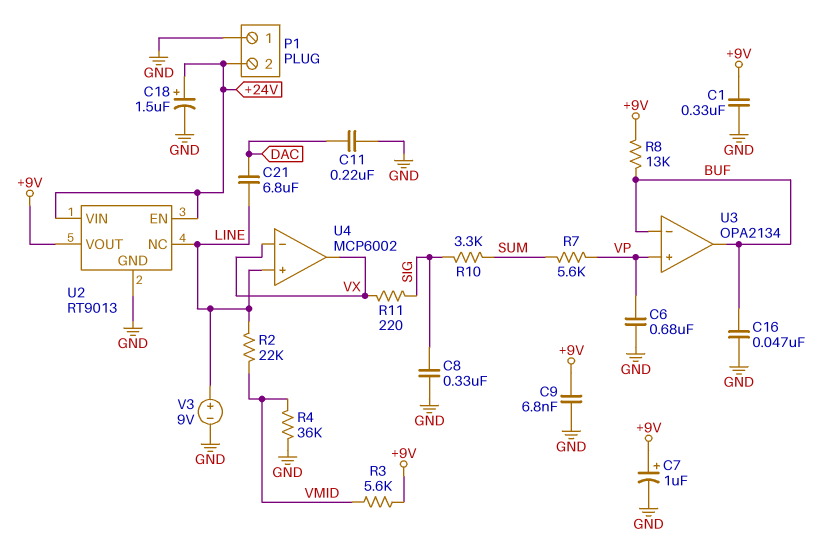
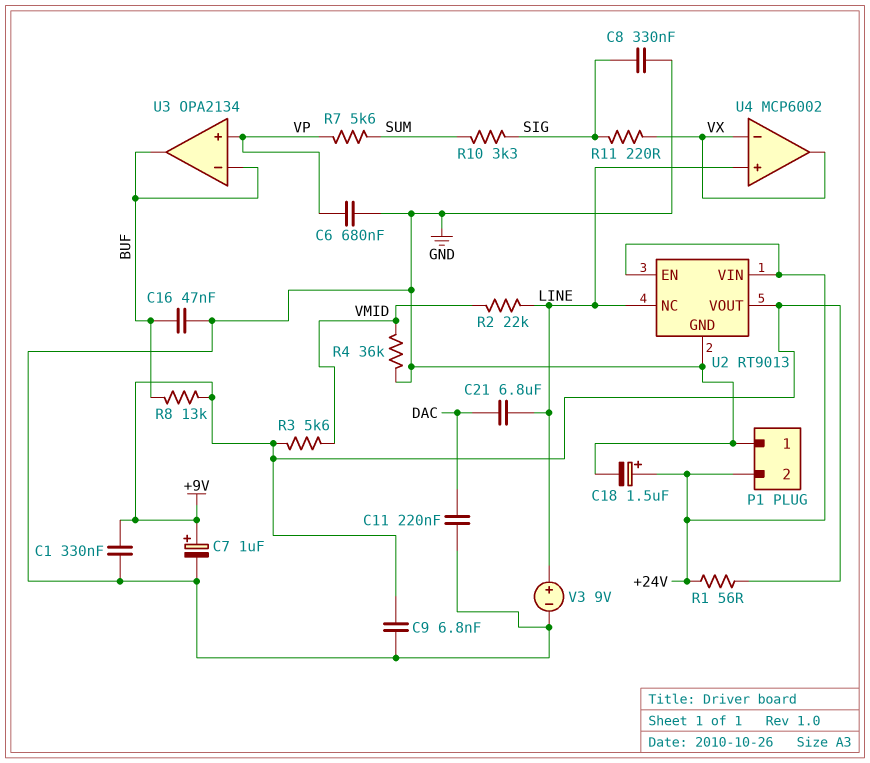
R1: none -> 56 (+9V, +24V)

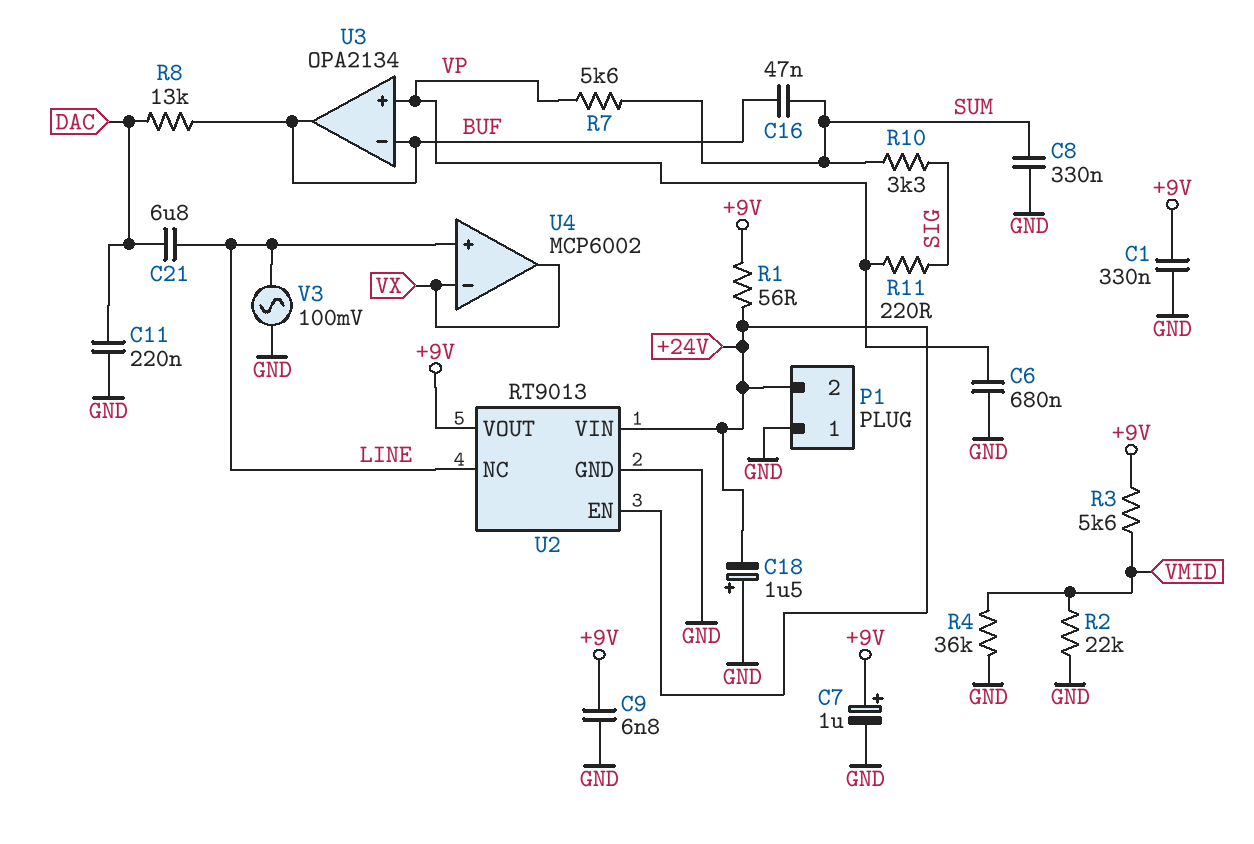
C8: 330nF (GND, SIG) -> 330nF (GND, SUM)
C16: 47nF (BUF, GND) -> 47nF (BUF, SUM)
C18: 1.5uF (plus +24V, minus GND) -> 1.5uF (plus GND, minus +24V)
R2: 22k (LINE, VMID) -> 22k (GND, VMID)
R8: 13k (+9V, BUF) -> 13k (BUF, DAC)
R11: 220 (SIG, VX) -> 220 (SIG, VP)
V3: 9V (plus LINE, minus GND) -> AC 100mV (GND, LINE)

